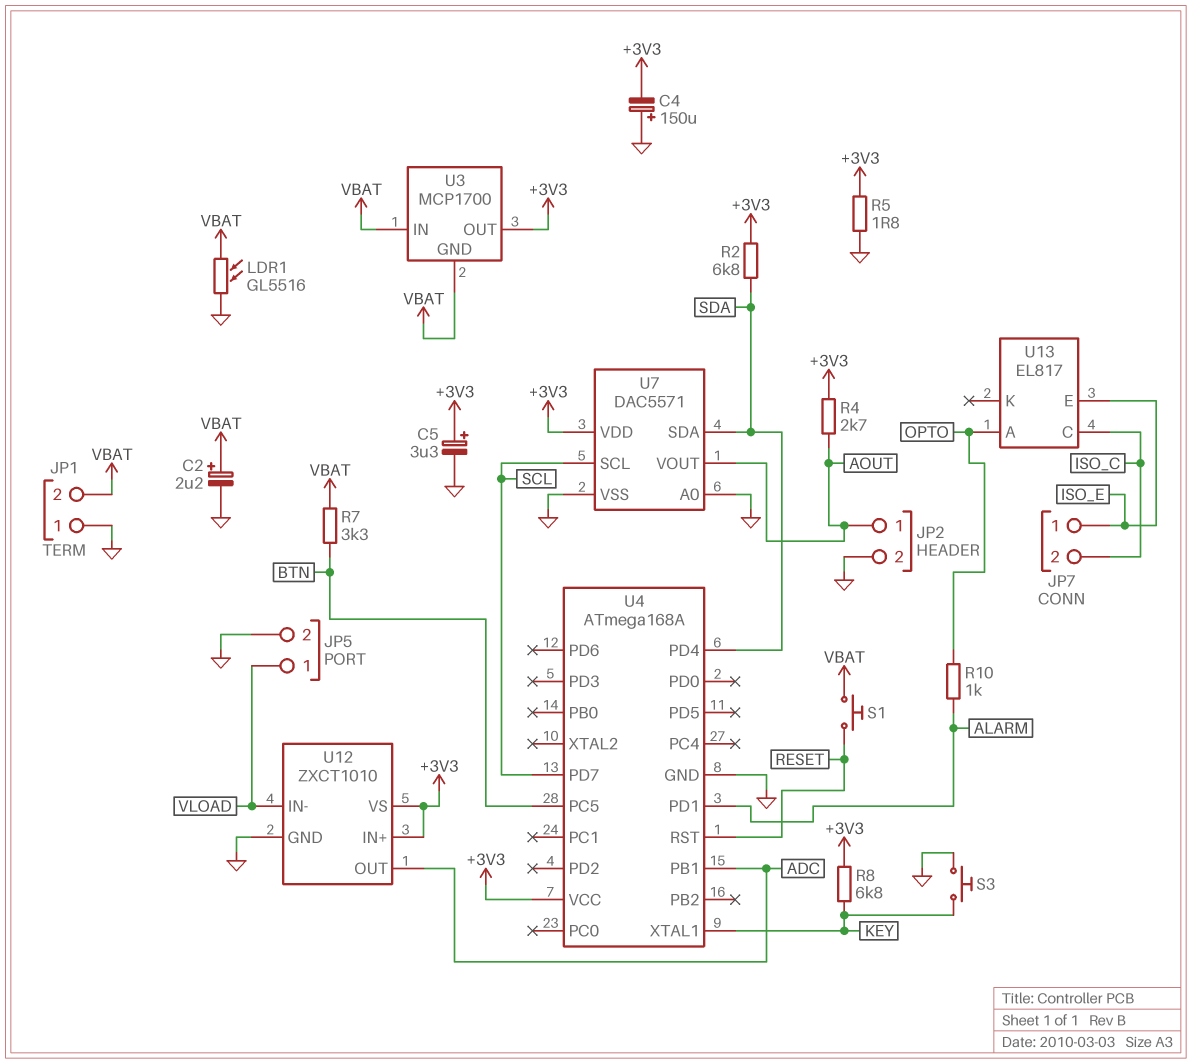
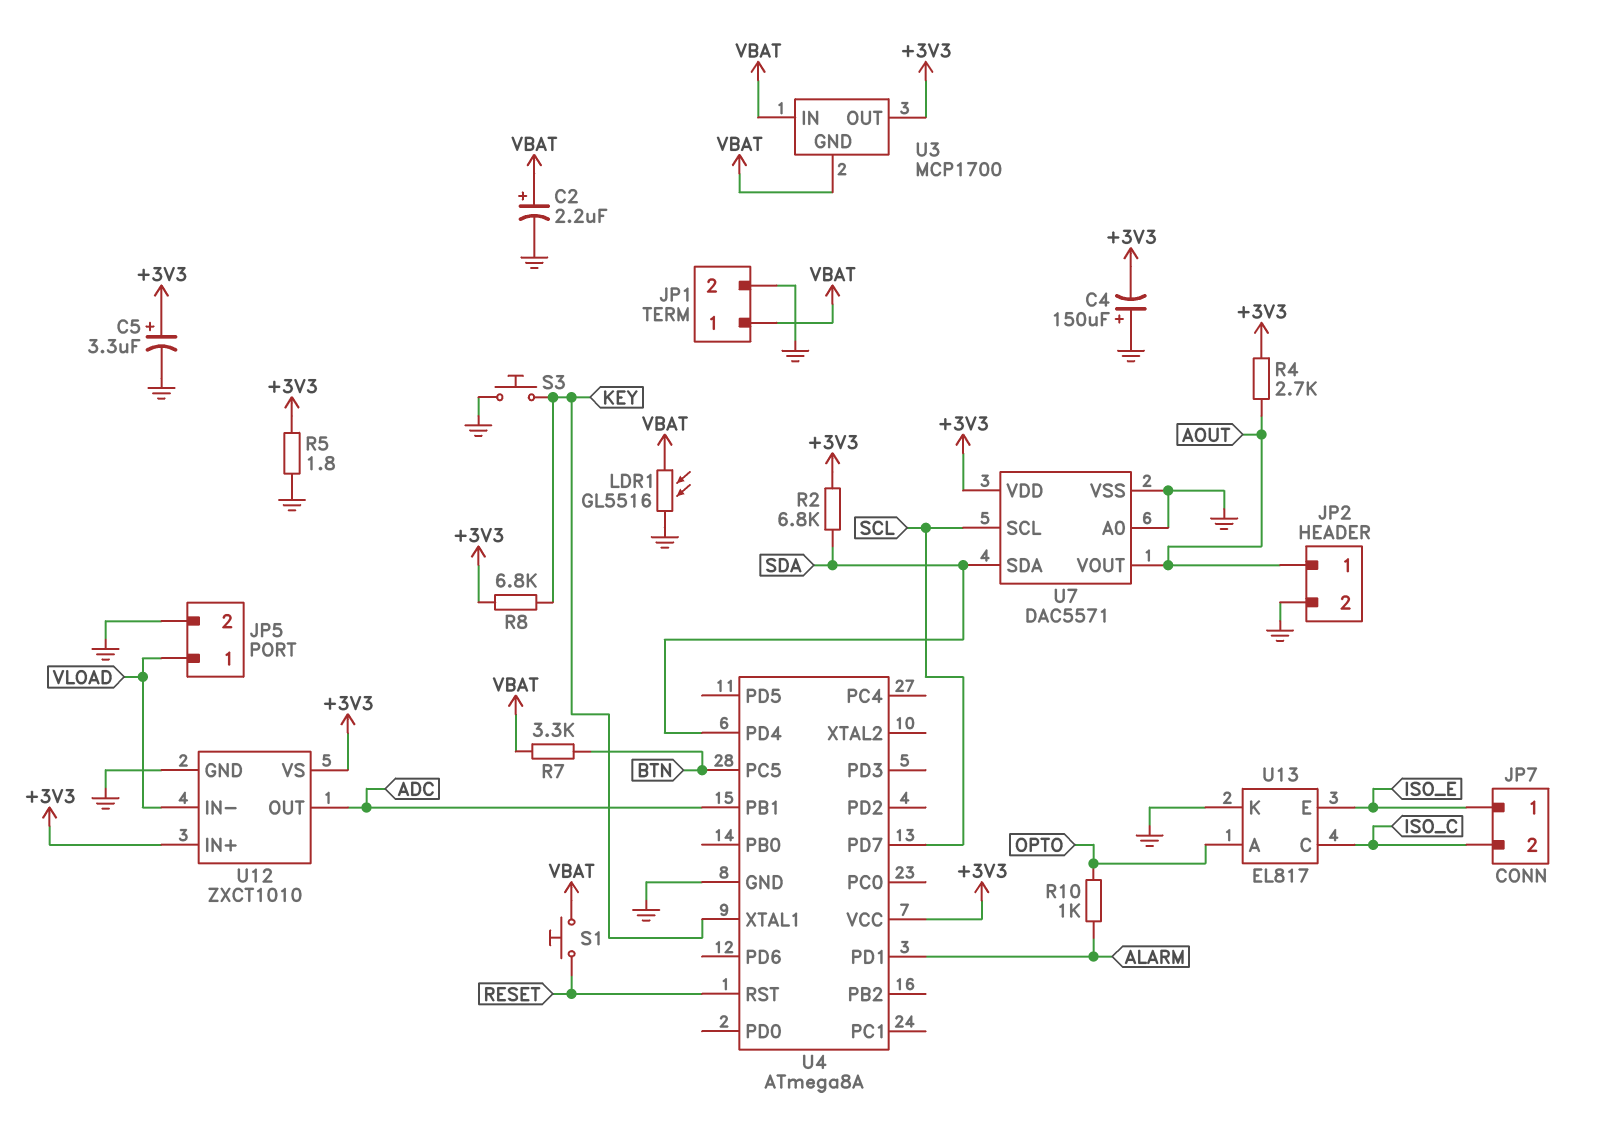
JP1 pin 1: GND -> VBAT
JP1 pin 2: VBAT -> GND
U4: ATmega168A -> ATmega8A
U13 pin K: none -> GND

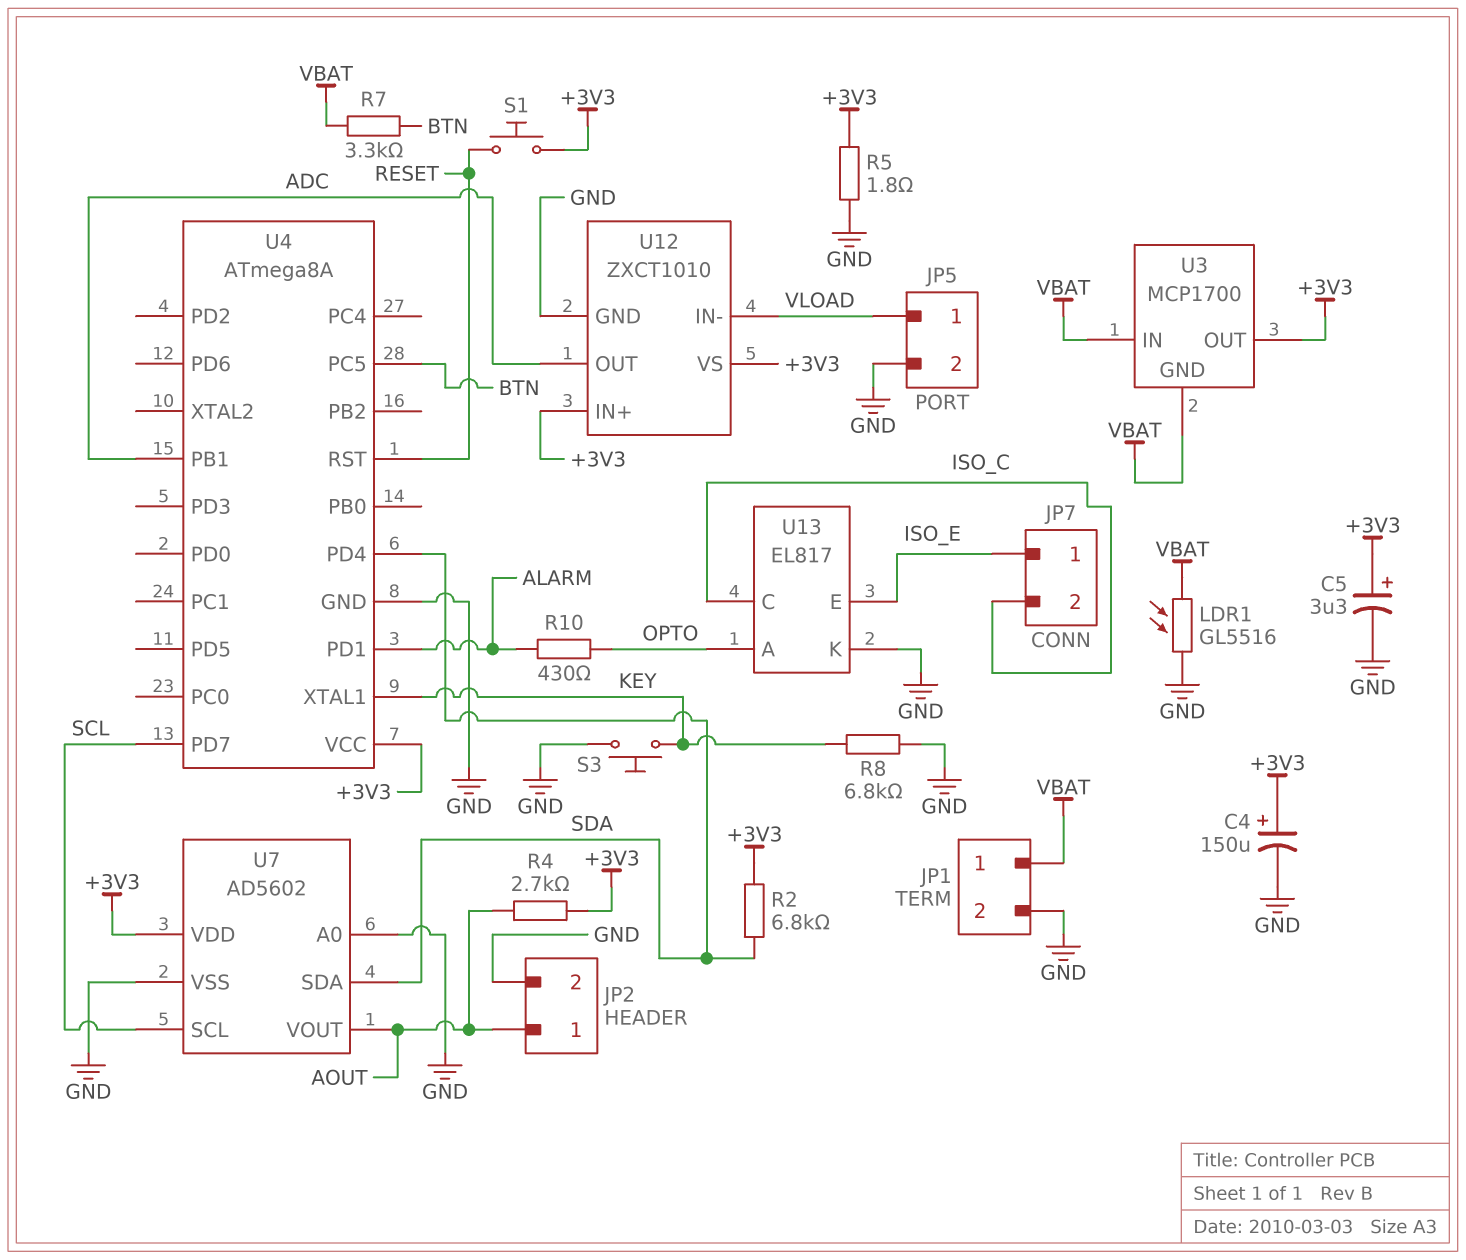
C2: 2.2uF (plus VBAT, minus GND) -> none
C4: 150uF (plus GND, minus +3V3) -> 150uF (plus +3V3, minus GND)
R8: 6.8k (+3V3, KEY) -> 6.8k (GND, KEY)
R10: 1k (ALARM, OPTO) -> 430 (ALARM, OPTO)
S1: button (RESET, VBAT) -> button (+3V3, RESET)
U7: DAC5571 -> AD5602

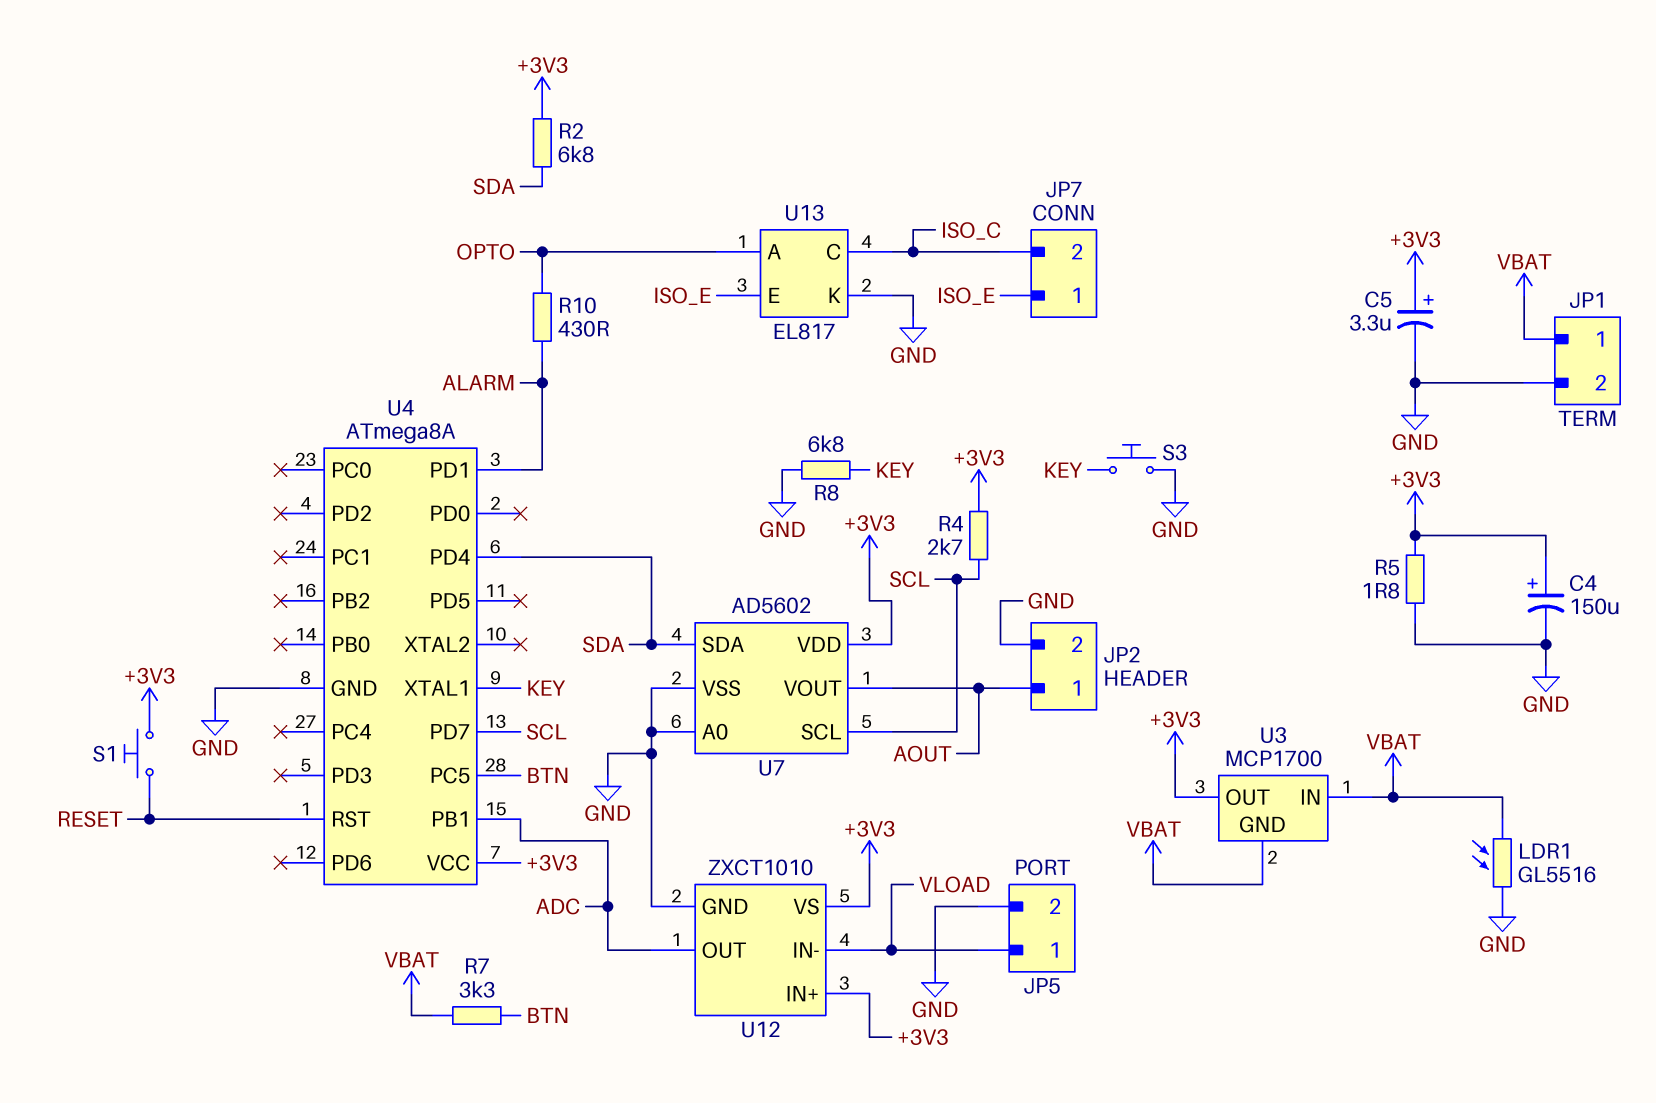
R4: 2.7k (+3V3, AOUT) -> 2.7k (+3V3, SCL)

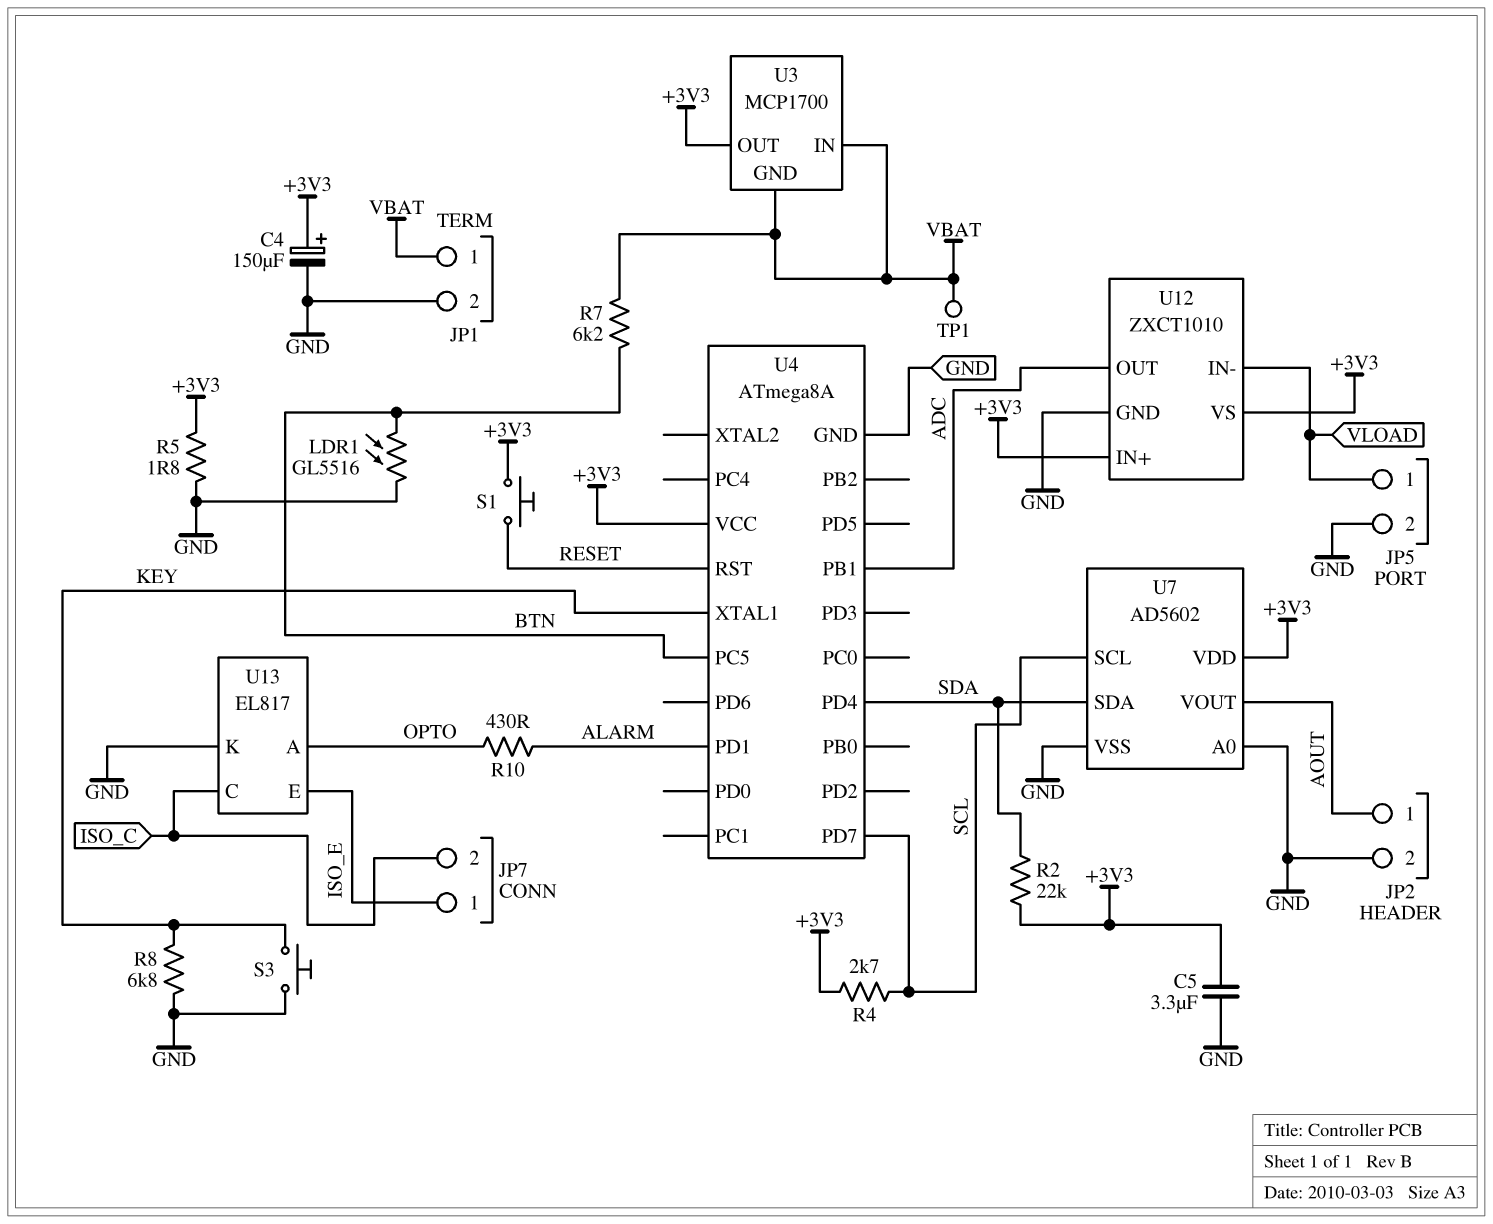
C5: 3.3uF (plus +3V3, minus GND) -> 3.3uF (+3V3, GND)
LDR1: GL5516 (GND, VBAT) -> GL5516 (BTN, GND)
R2: 6.8k (+3V3, SDA) -> 22k (+3V3, SDA)
R7: 3.3k (BTN, VBAT) -> 6.2k (BTN, VBAT)
TP1: none -> test point (VBAT)

